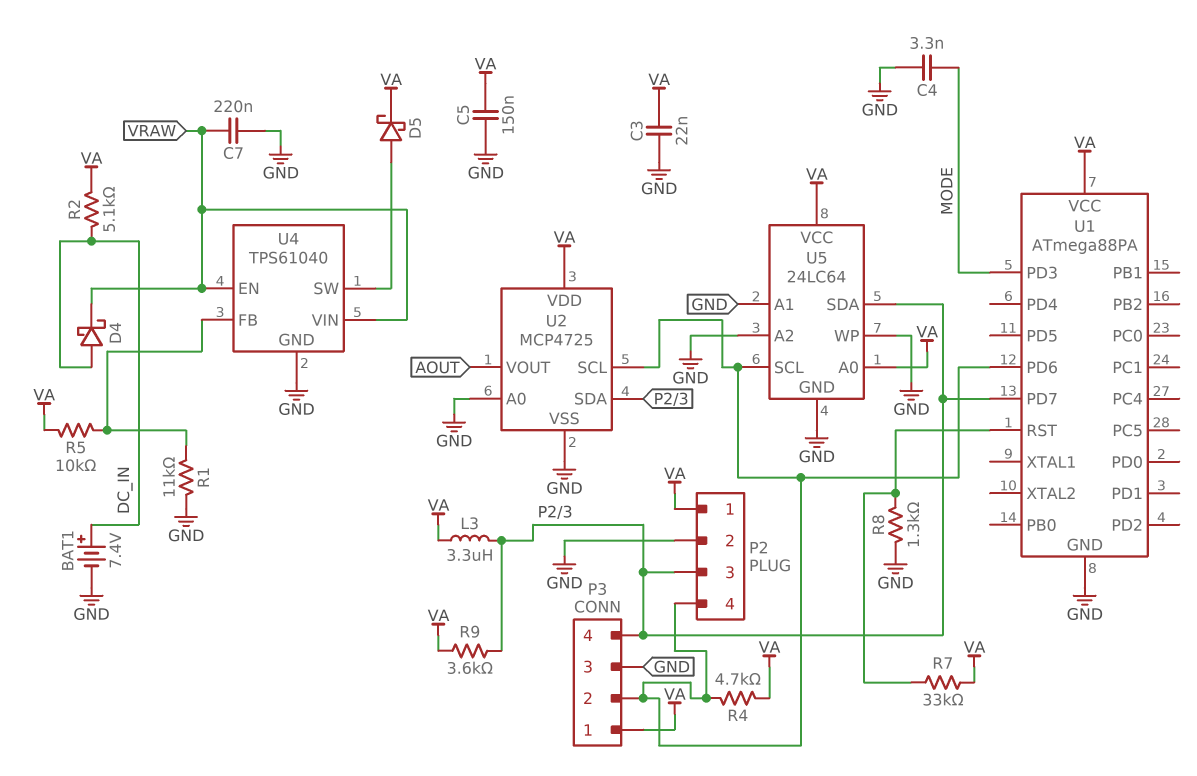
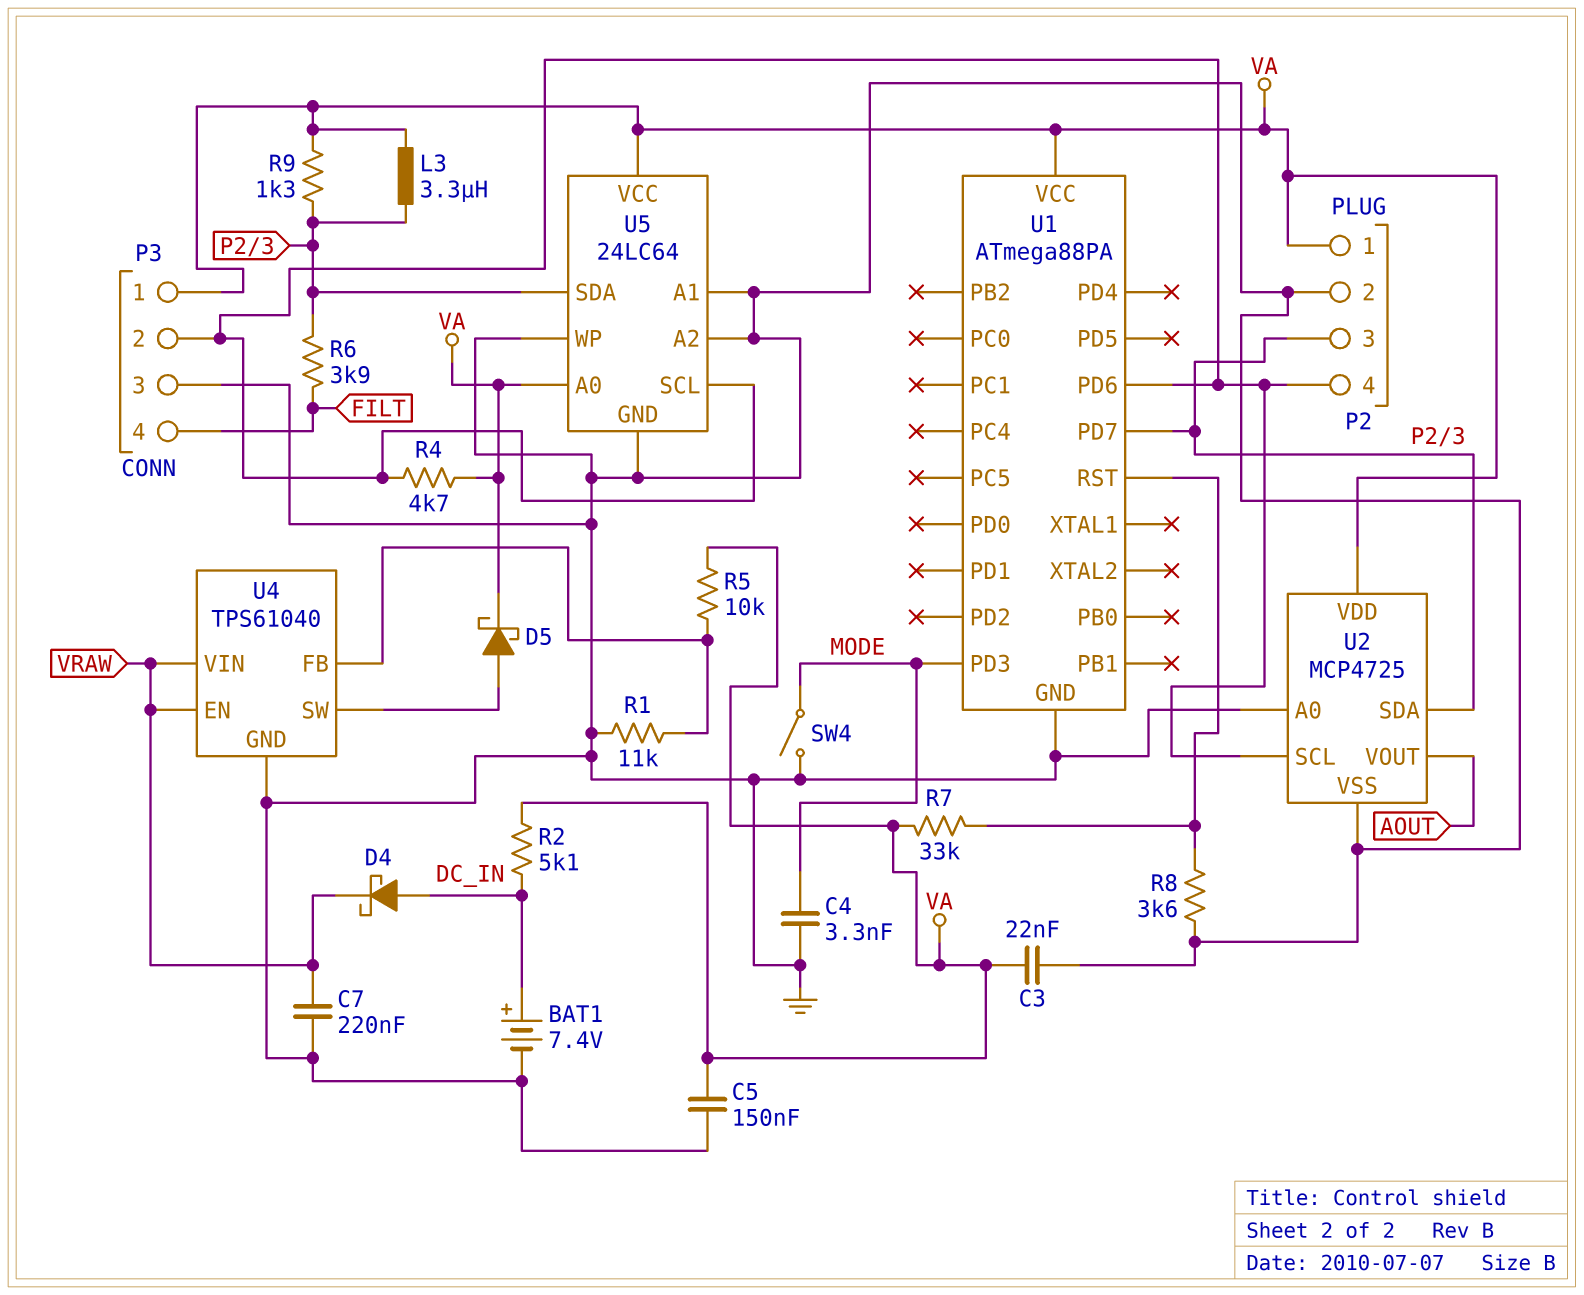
P3 pin 4: P2/3 -> FILT
R6: none -> 3.9k (FILT, P2/3)
R8: 1.3k (GND, U1/RST) -> 3.6k (GND, U1/RST)
R9: 3.6k (P2/3, VA) -> 1.3k (P2/3, VA)
SW4: none -> switch (GND, MODE)

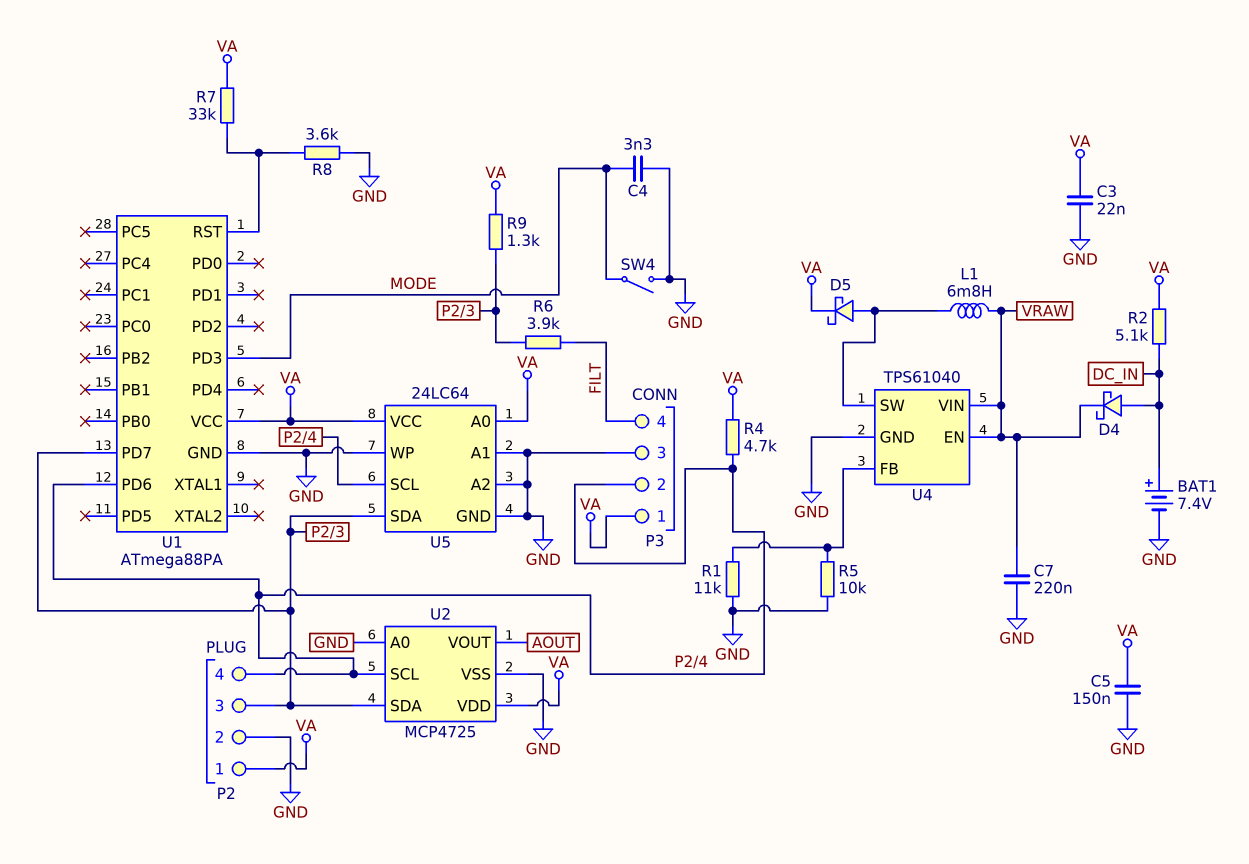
L1: none -> 6.8mH (U4/SW, VRAW)
L3: 3.3uH (P2/3, VA) -> none
R5: 10k (U4/FB, VA) -> 10k (GND, U4/FB)

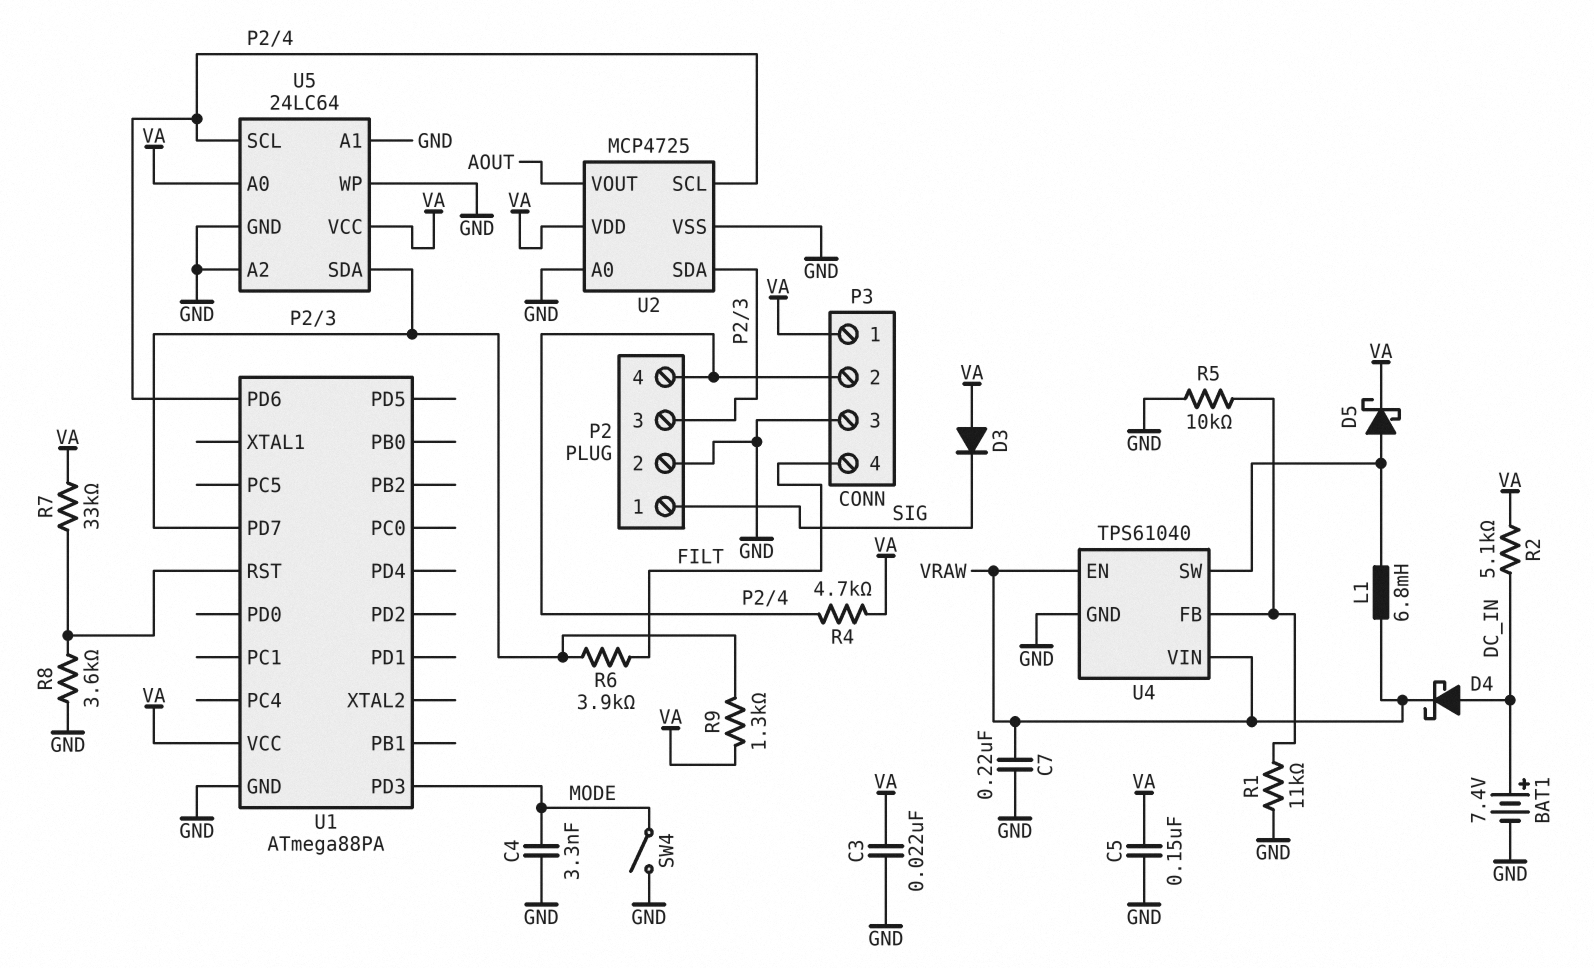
D3: none -> diode (A VA, K SIG)
P2 pin 1: VA -> SIG

